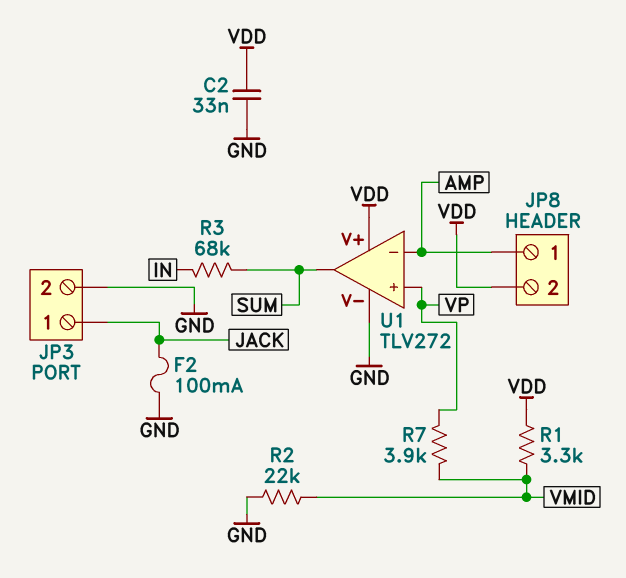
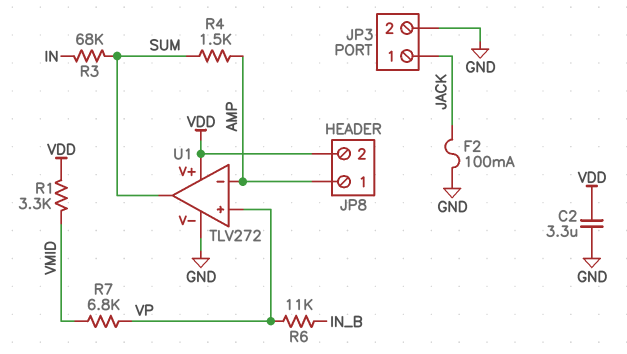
C2: 33nF (GND, VDD) -> 3.3uF (GND, VDD)
R2: 22k (GND, VMID) -> none
R4: none -> 1.5k (AMP, SUM)
R6: none -> 11k (IN_B, VP)
R7: 3.9k (VMID, VP) -> 6.8k (VMID, VP)

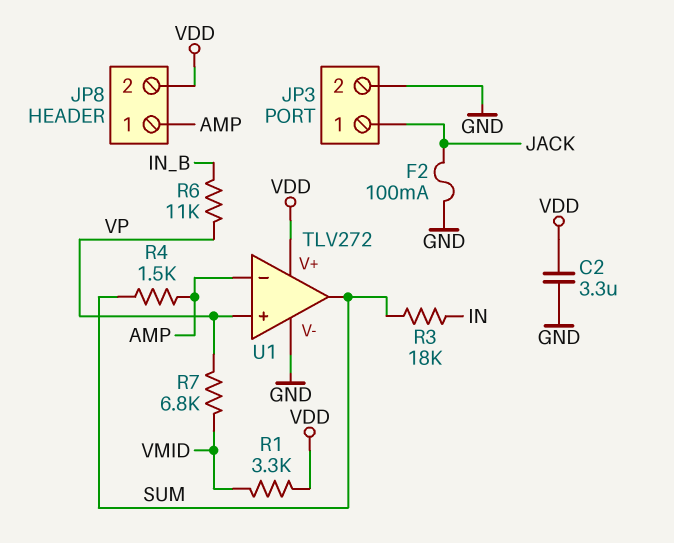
R3: 68k (IN, SUM) -> 18k (IN, SUM)

